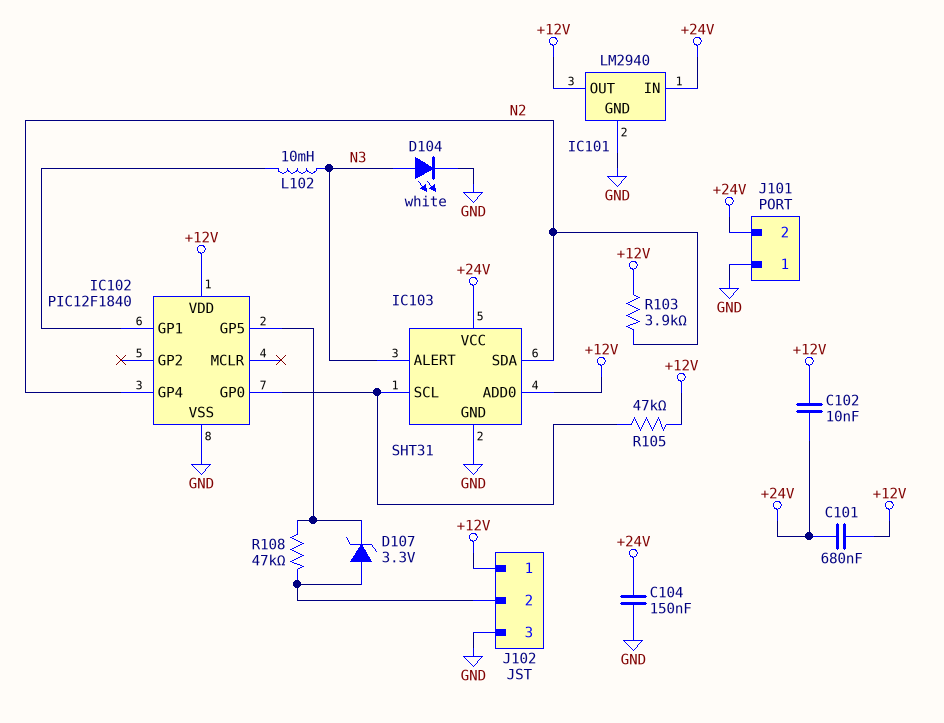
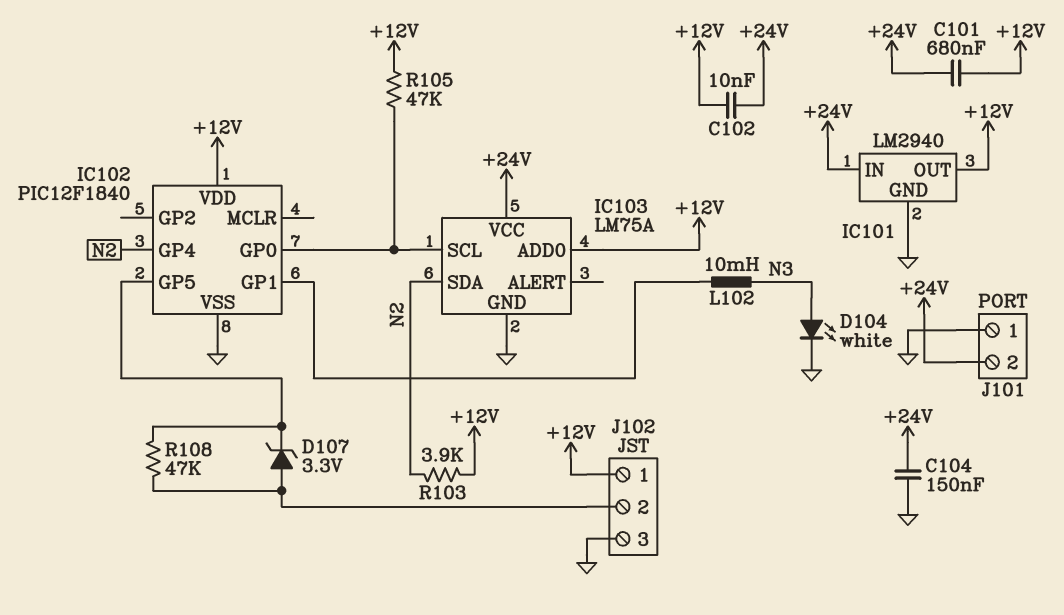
IC103: SHT31 -> LM75A
IC103 pin ALERT: N3 -> none

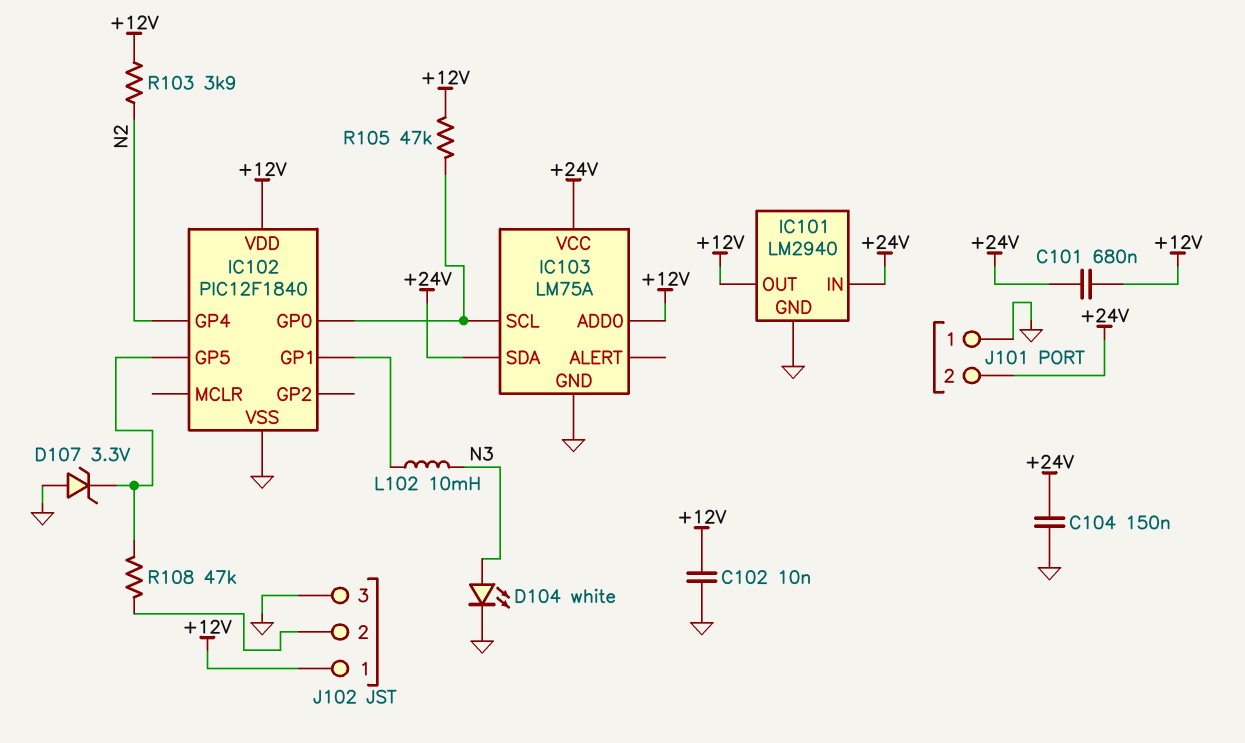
C102: 10nF (+12V, +24V) -> 10nF (+12V, GND)
D107: zener 3.3V (A J102/2, K IC102/GP5) -> zener 3.3V (A GND, K IC102/GP5)
IC103 pin SDA: N2 -> +24V

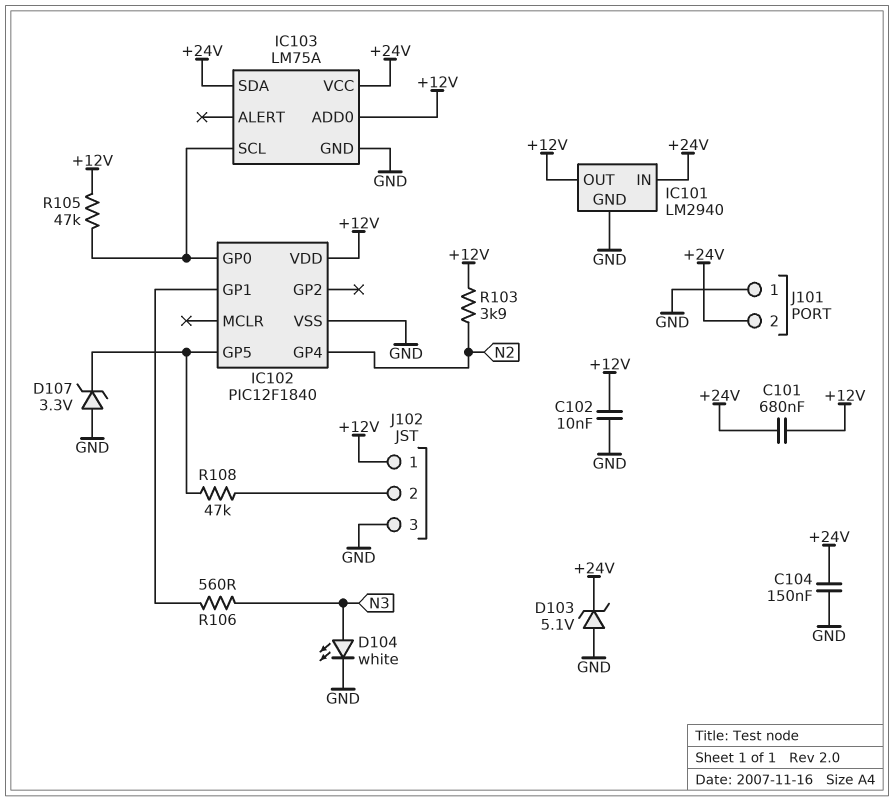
D103: none -> zener 5.1V (A GND, K +24V)
L102: 10mH (IC102/GP1, N3) -> none
R106: none -> 560 (IC102/GP1, N3)

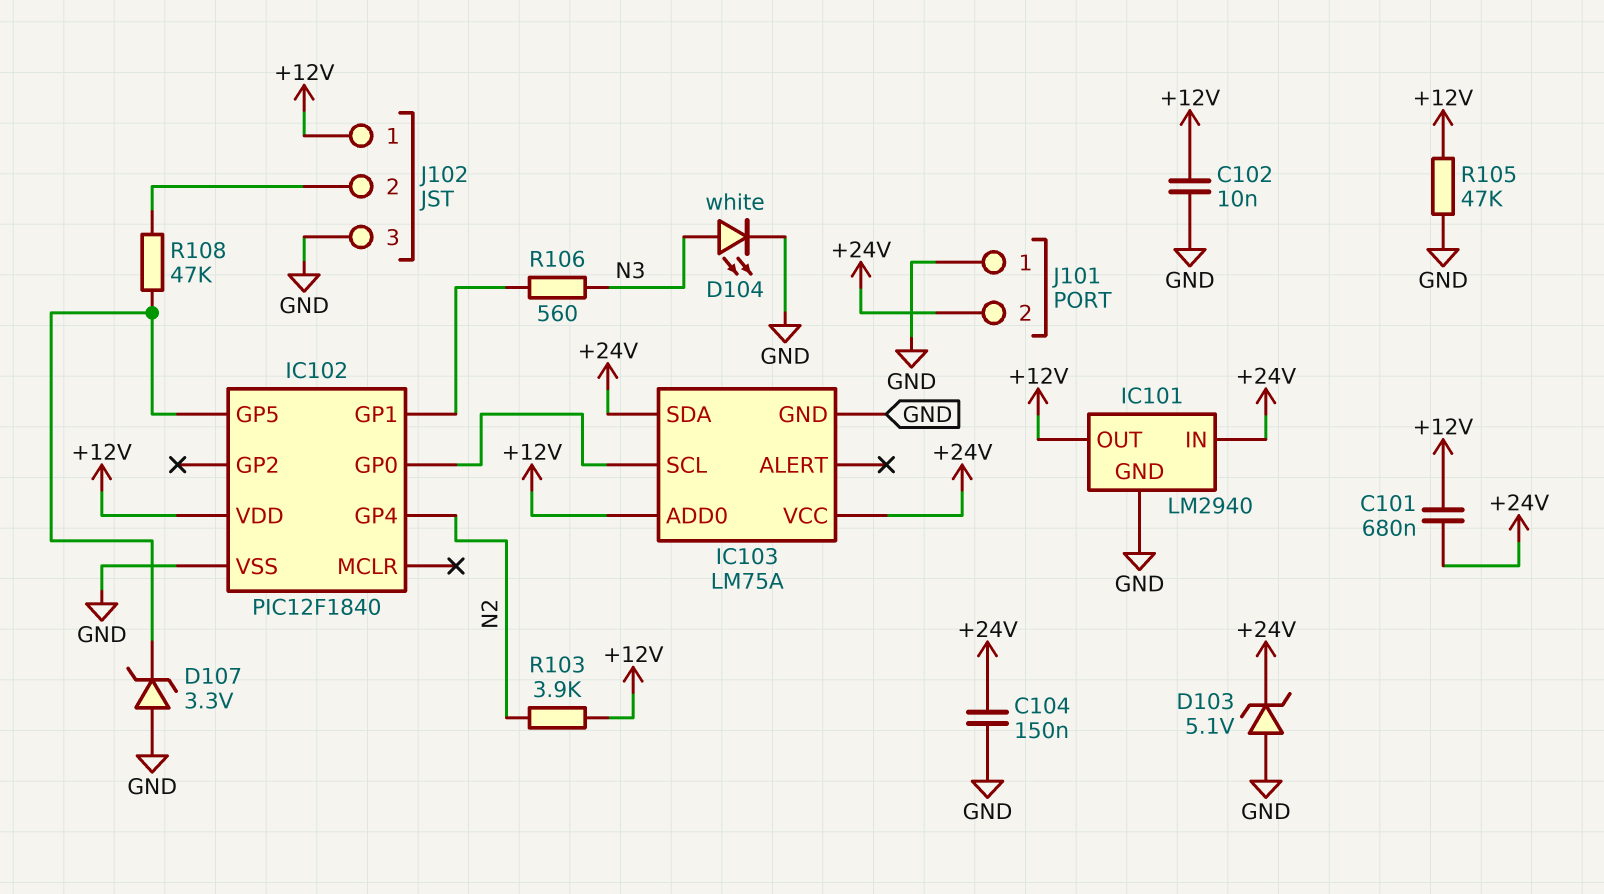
R105: 47k (+12V, IC102/GP0) -> 47k (+12V, GND)

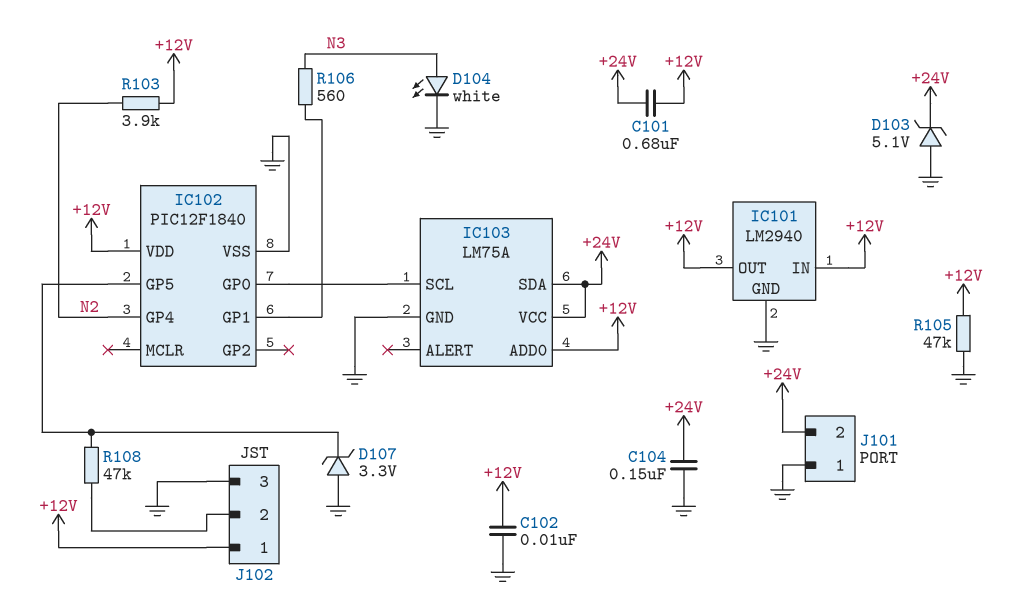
IC101 pin IN: +24V -> +12V

